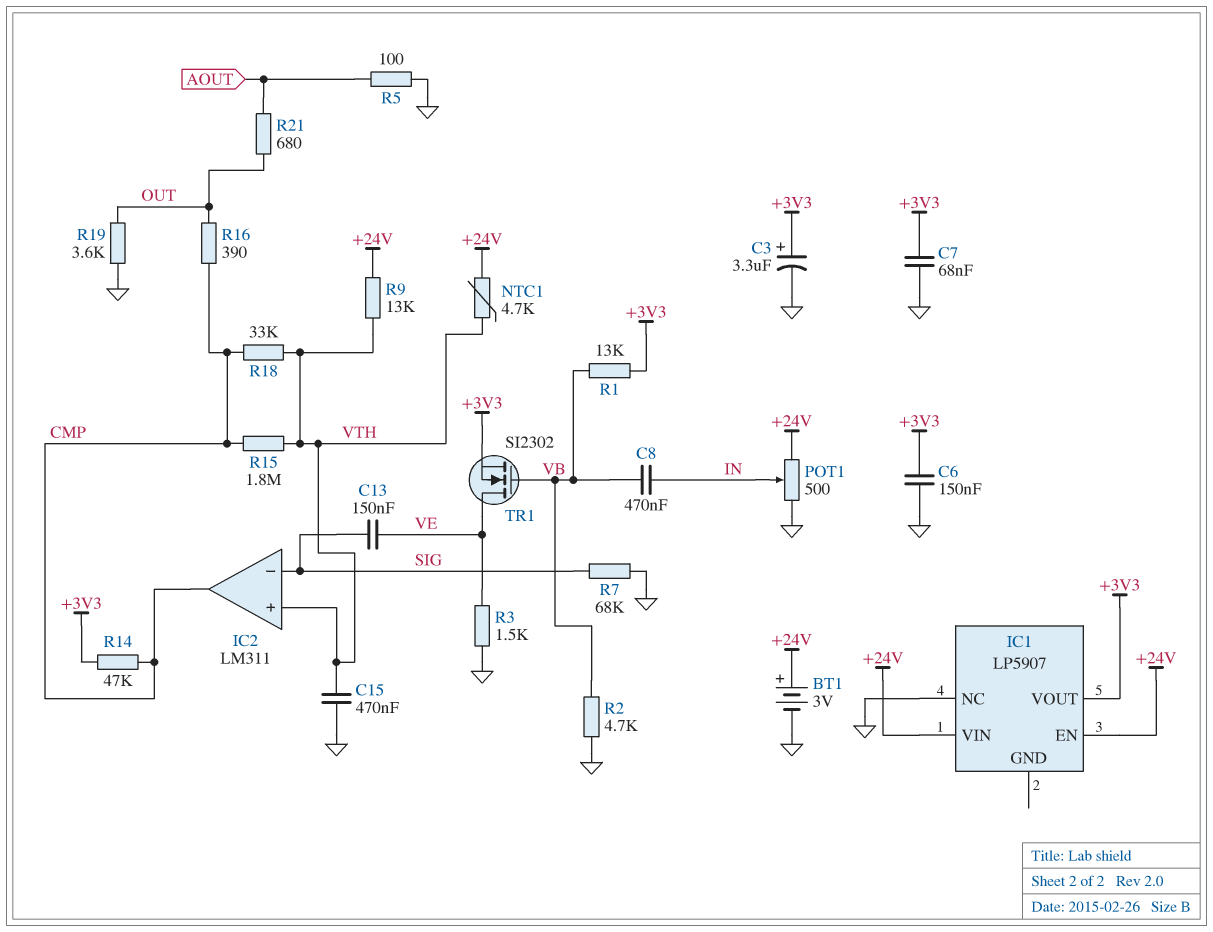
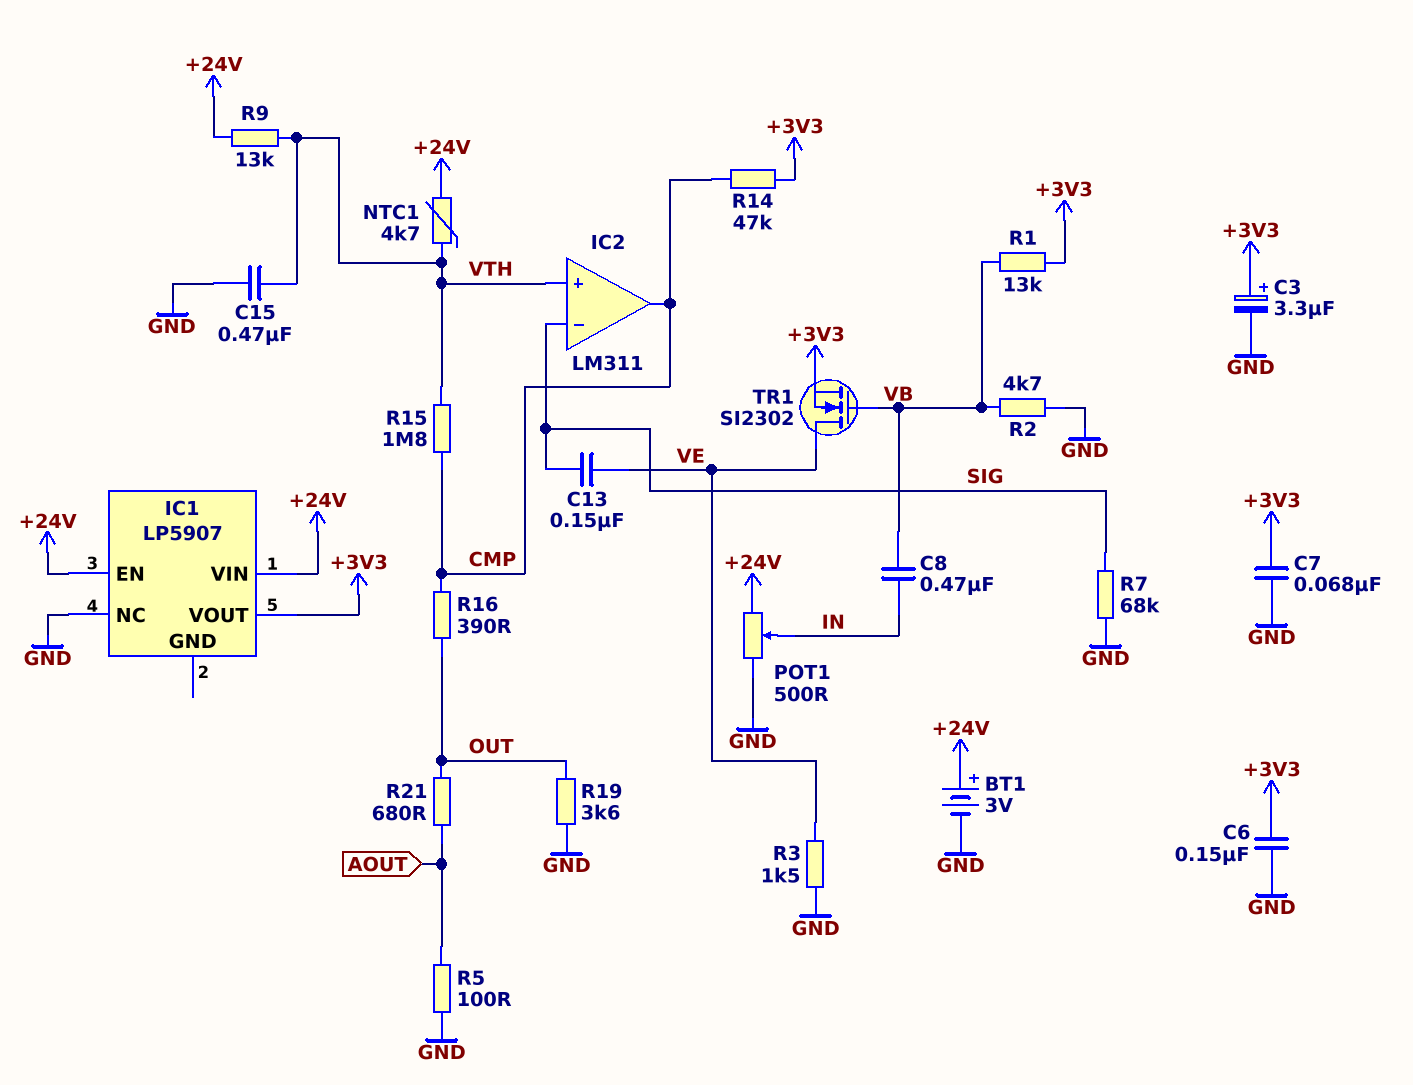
R18: 33k (CMP, VTH) -> none

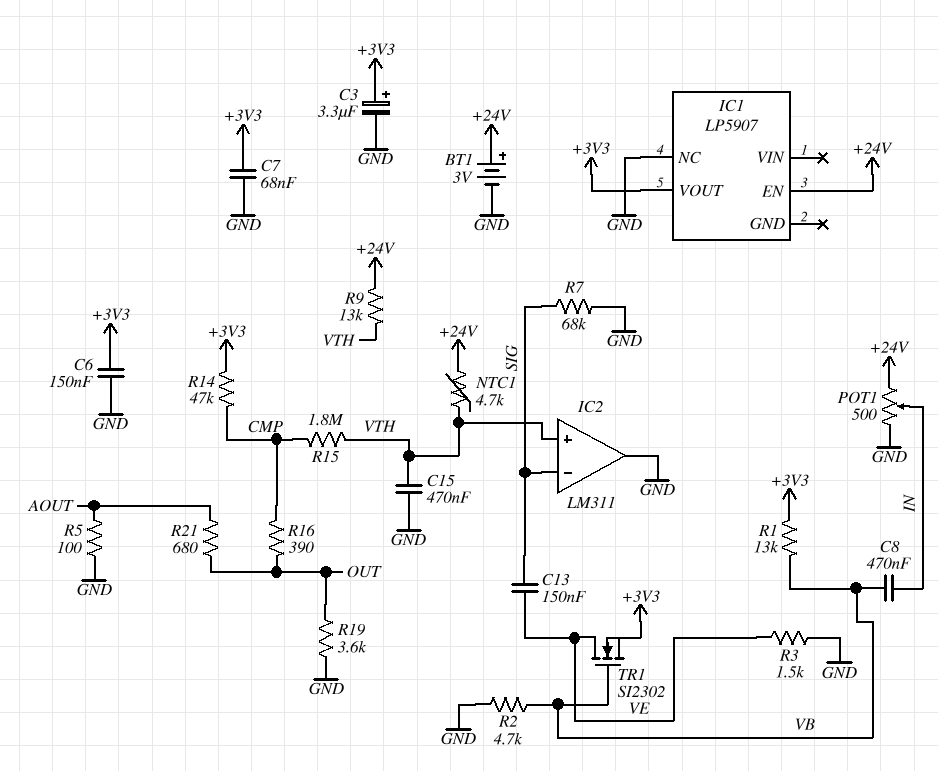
IC1 pin VIN: +24V -> none
IC2 pin out: CMP -> GND

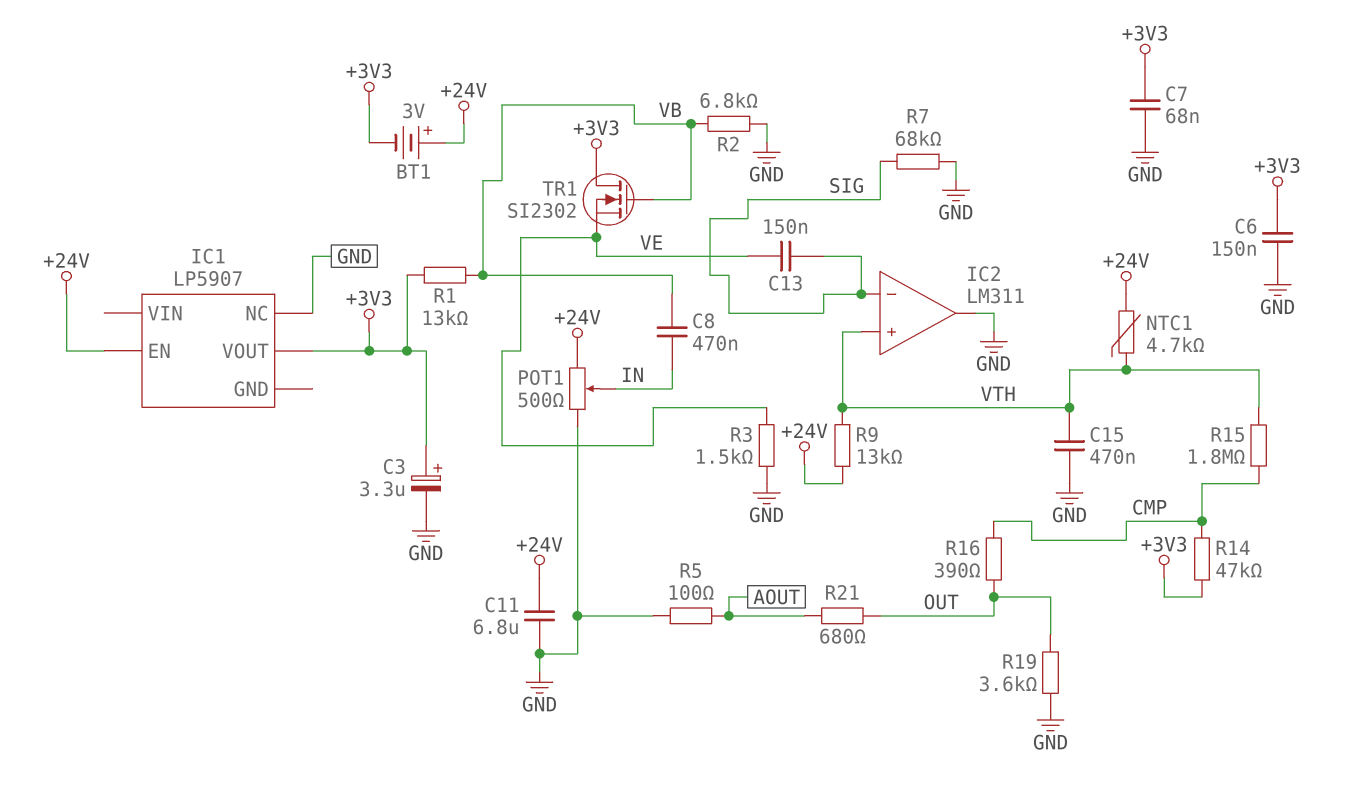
BT1: 3V (plus +24V, minus GND) -> 3V (plus +24V, minus +3V3)
C11: none -> 6.8uF (+24V, GND)
R2: 4.7k (GND, VB) -> 6.8k (GND, VB)
TR1: NMOS SI2302 (G VB, D VE, S +3V3) -> NMOS SI2302 (G VB, D +3V3, S VE)

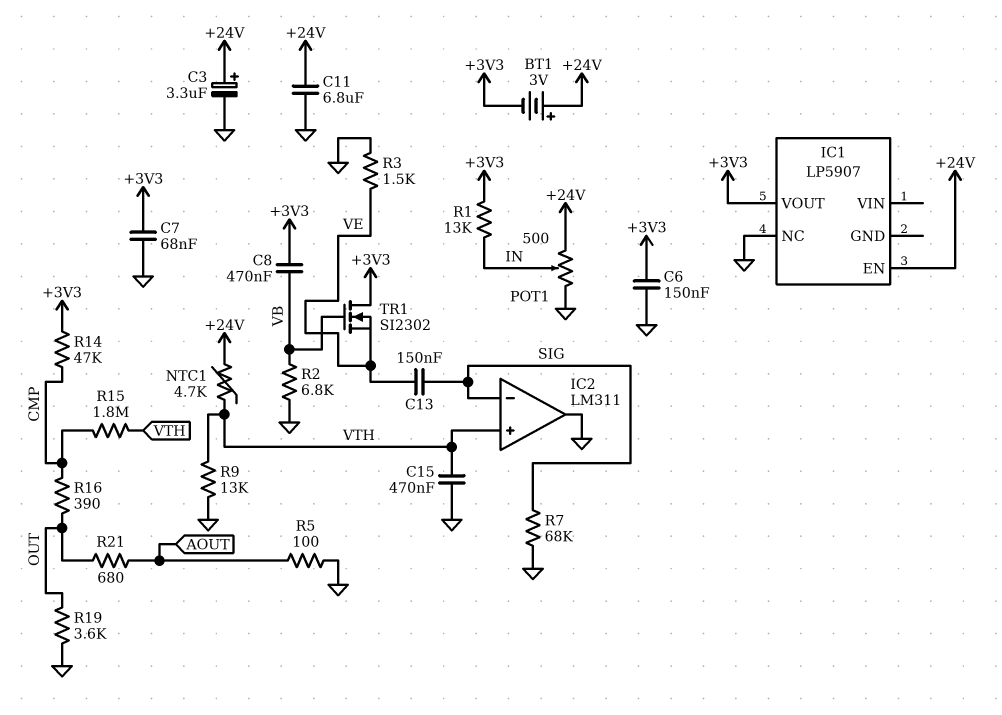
C3: 3.3uF (plus +3V3, minus GND) -> 3.3uF (plus +24V, minus GND)
C8: 470nF (IN, VB) -> 470nF (+3V3, VB)
R1: 13k (+3V3, VB) -> 13k (+3V3, IN)
R9: 13k (+24V, VTH) -> 13k (GND, VTH)

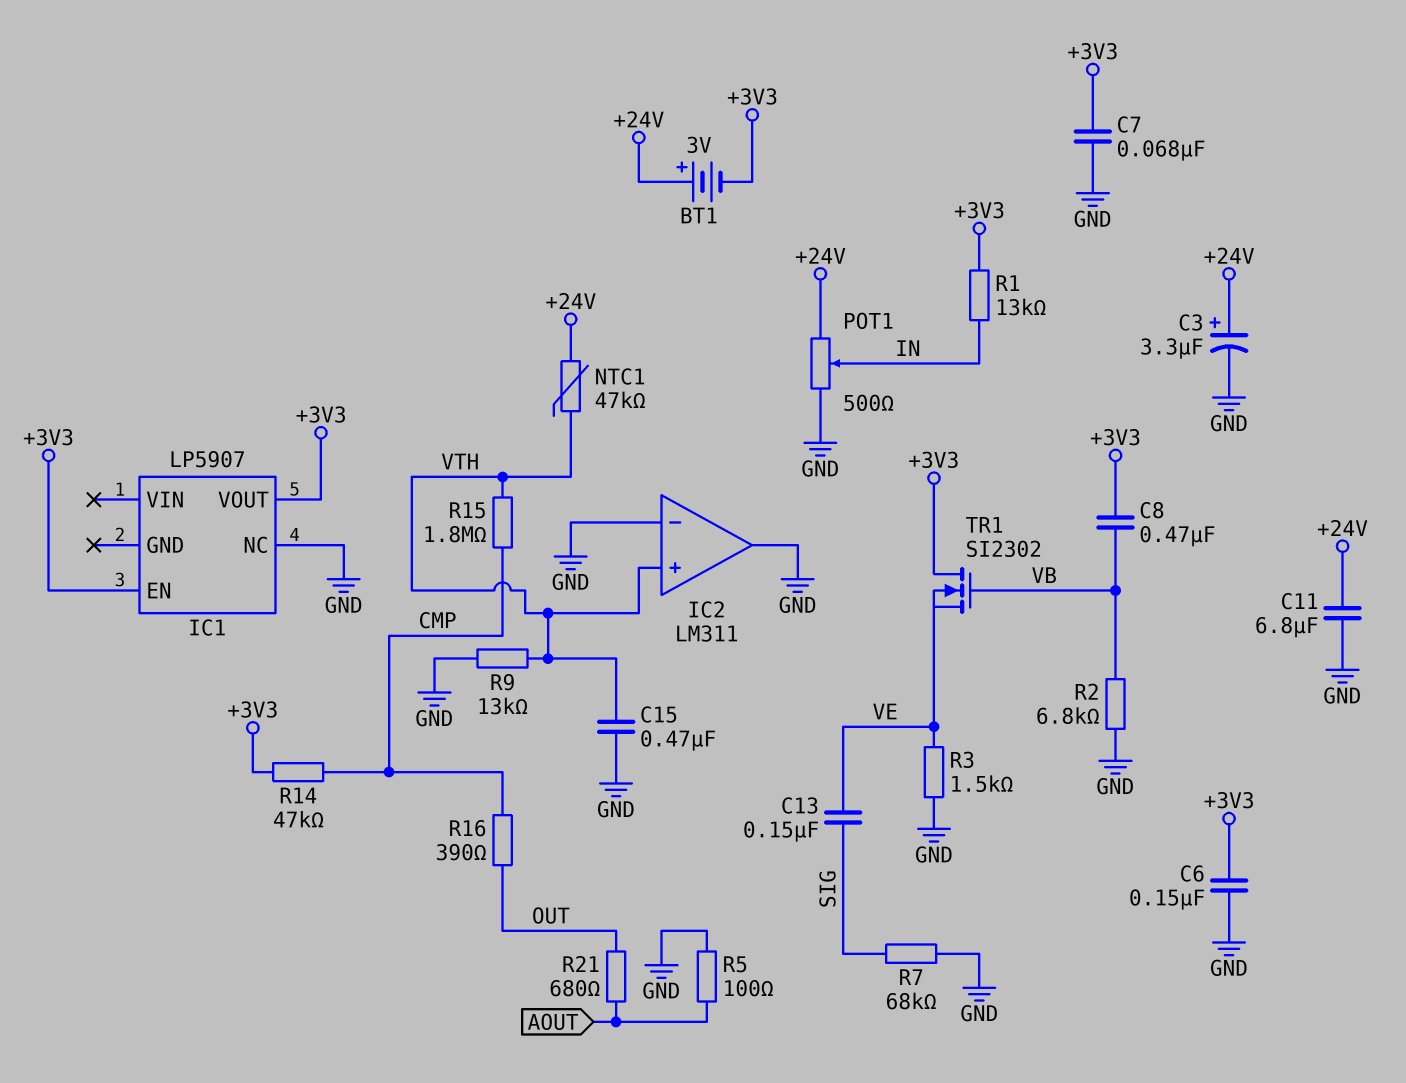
IC1 pin EN: +24V -> +3V3
IC2 pin in-: SIG -> GND
NTC1: 4.7k (+24V, VTH) -> 47k (+24V, VTH)
R19: 3.6k (GND, OUT) -> none

